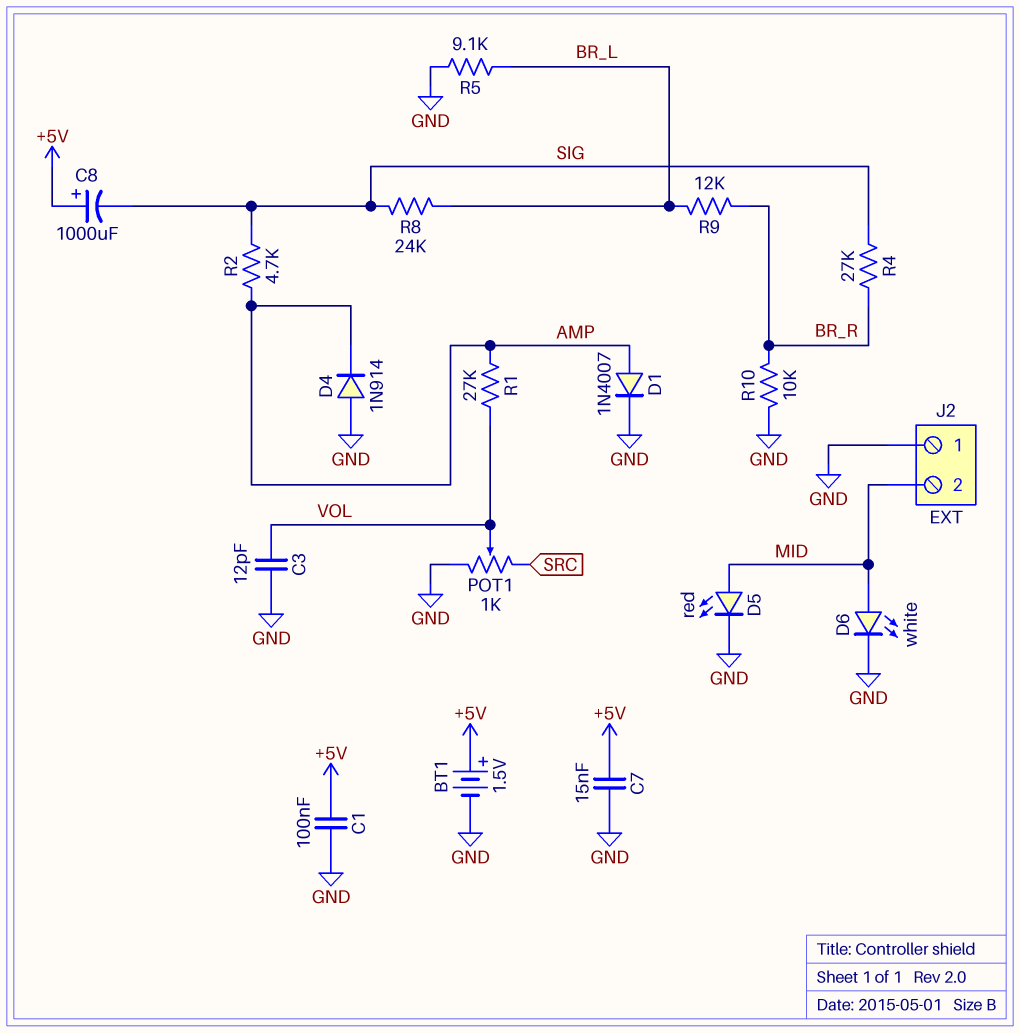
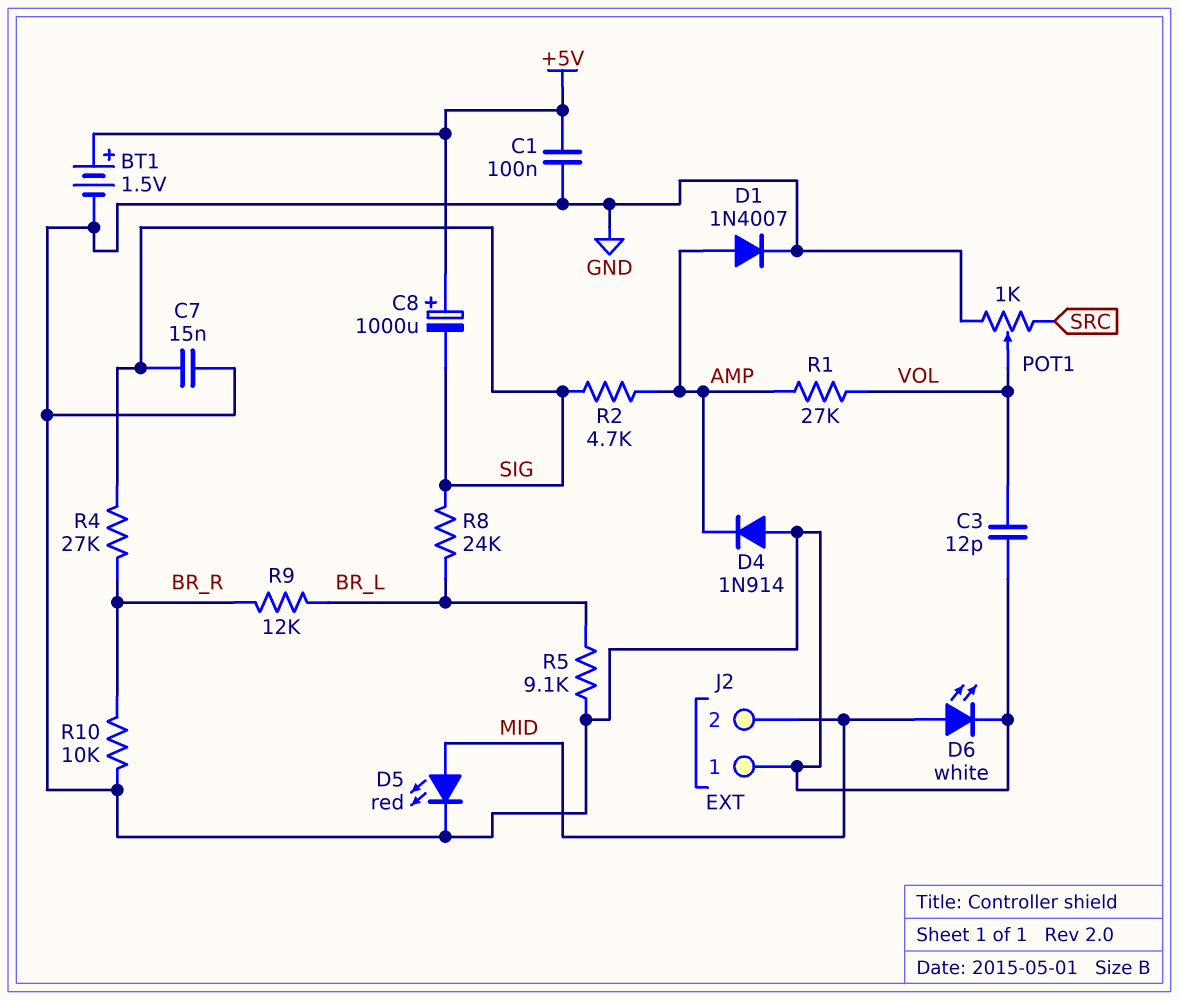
C7: 15nF (+5V, GND) -> 15nF (GND, SIG)

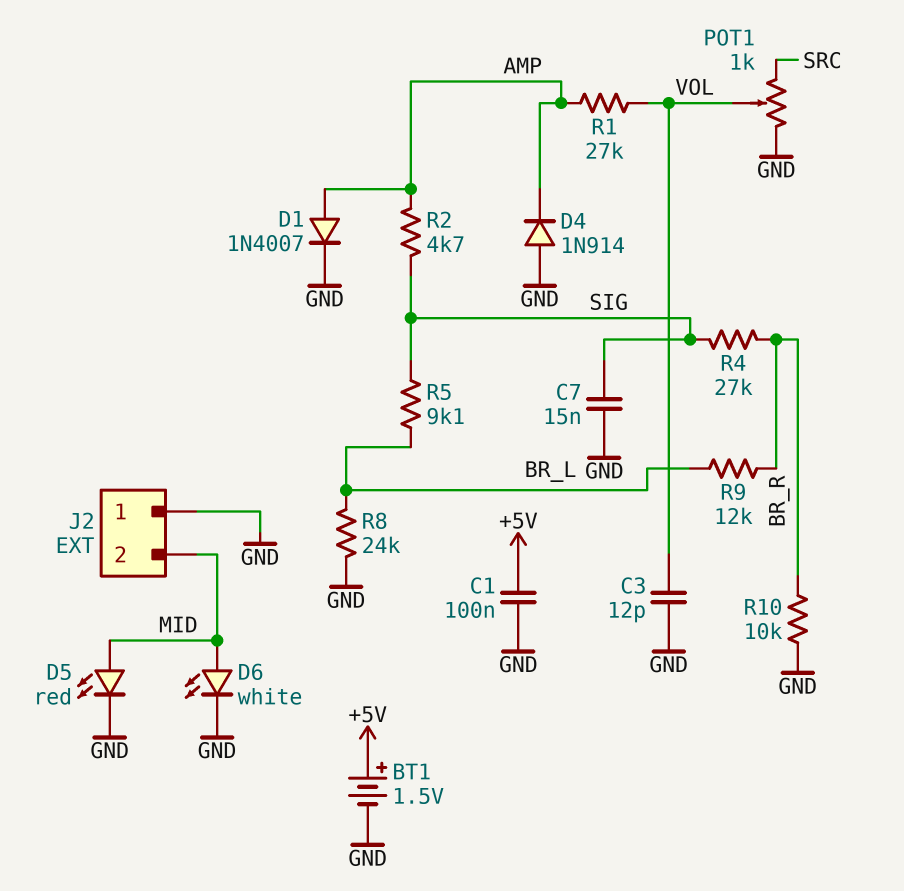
C8: 1000uF (plus +5V, minus SIG) -> none
R5: 9.1k (BR_L, GND) -> 9.1k (BR_L, SIG)
R8: 24k (BR_L, SIG) -> 24k (BR_L, GND)

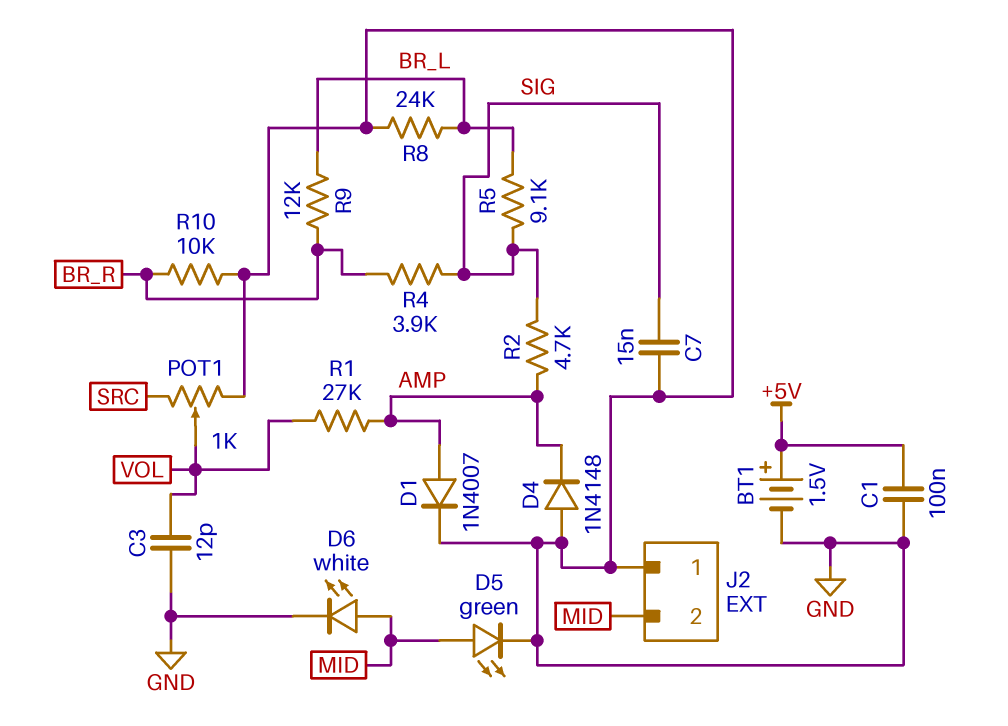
D4: diode 1N914 (A GND, K AMP) -> diode 1N4148 (A GND, K AMP)
D5: LED red (A MID, K GND) -> LED green (A MID, K GND)
R4: 27k (BR_R, SIG) -> 3.9k (BR_R, SIG)

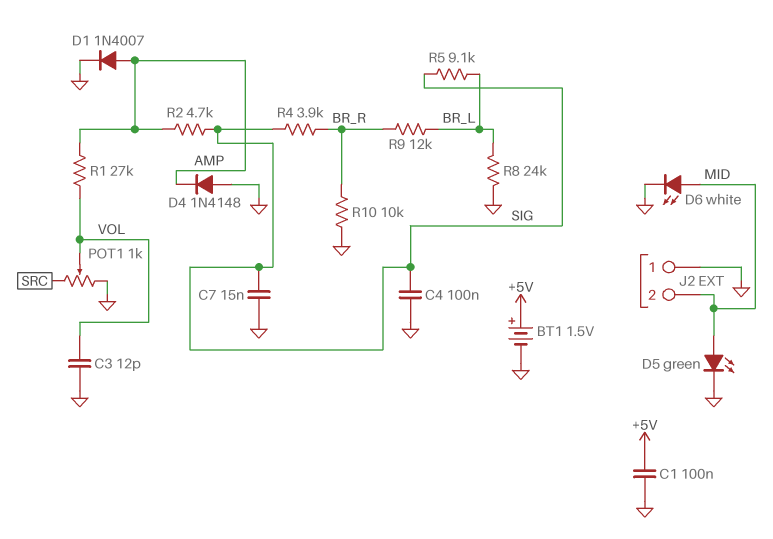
C4: none -> 100nF (GND, SIG)

